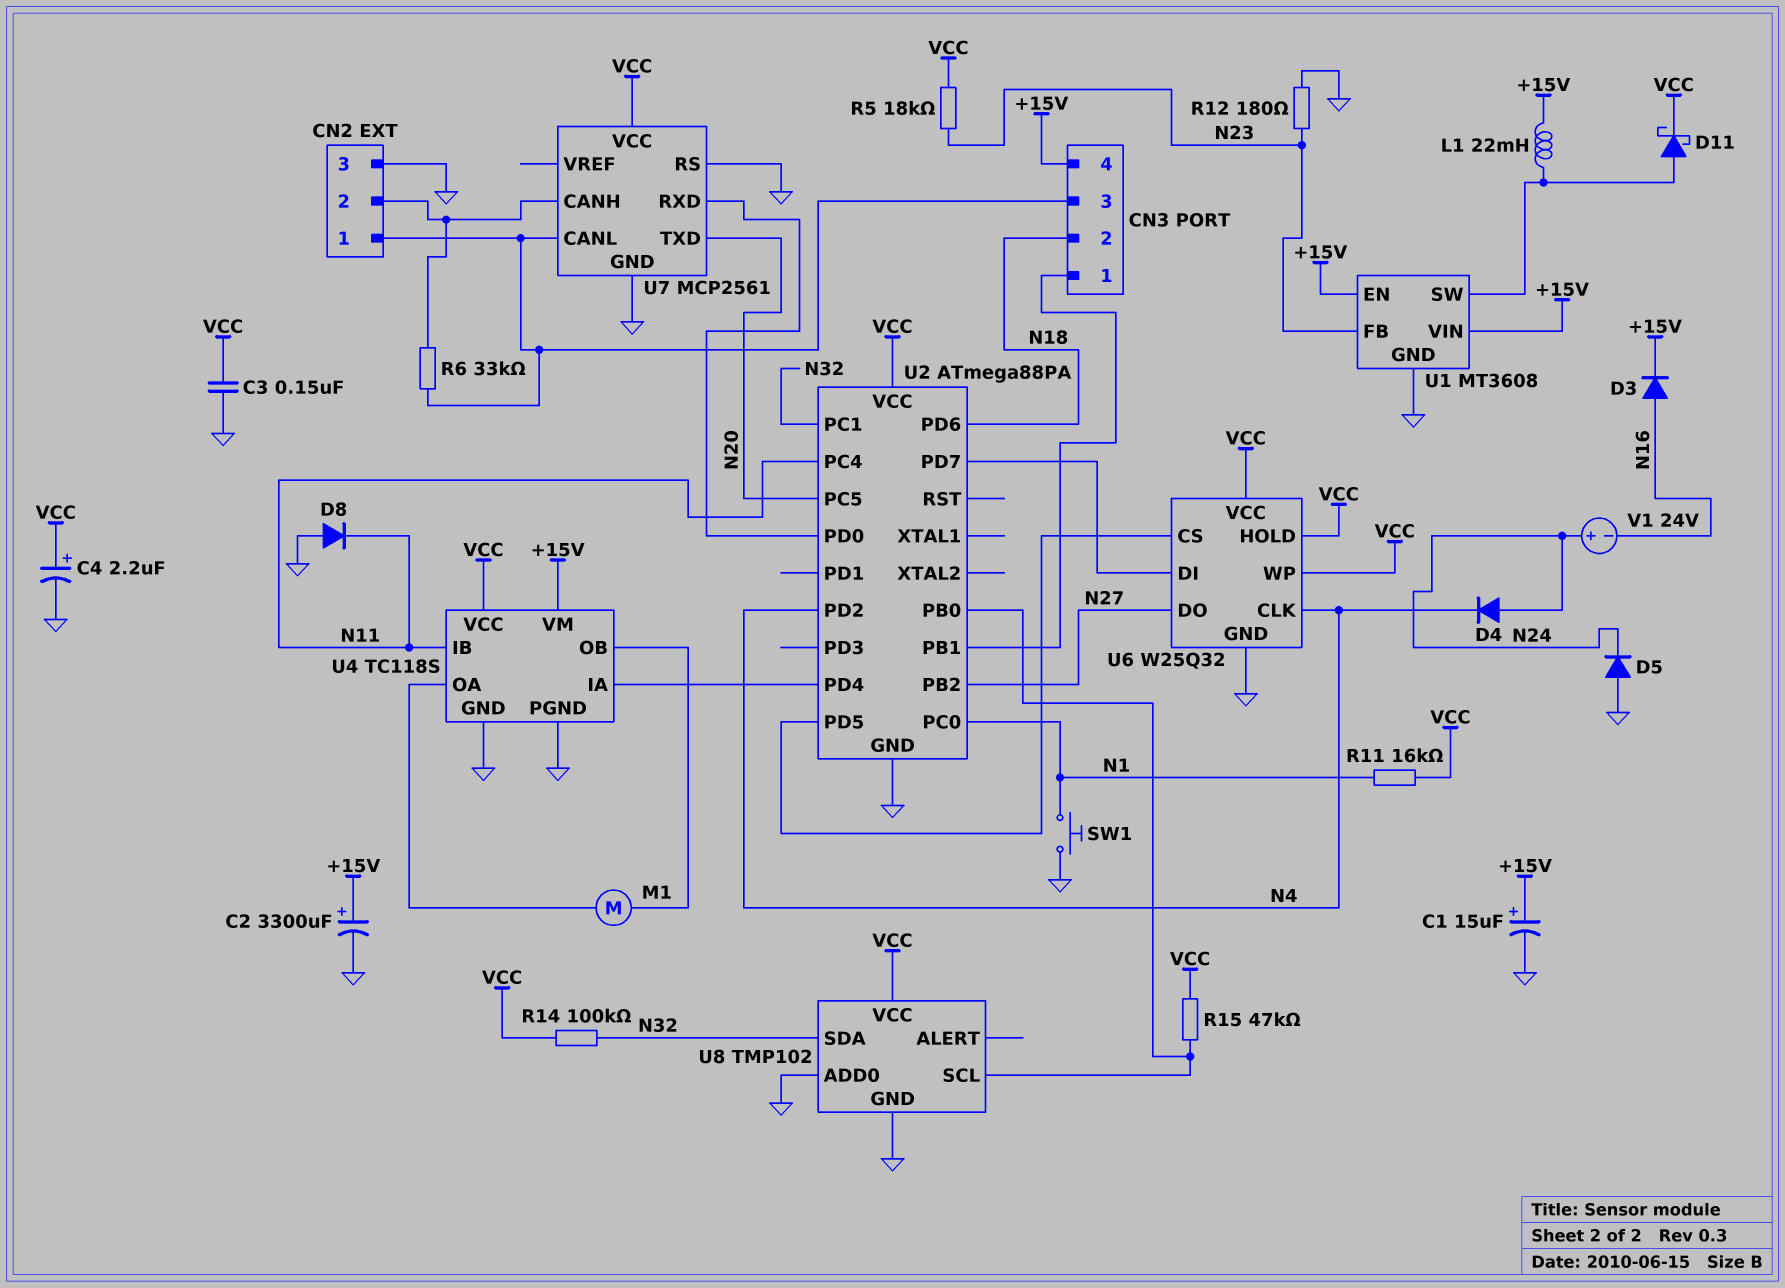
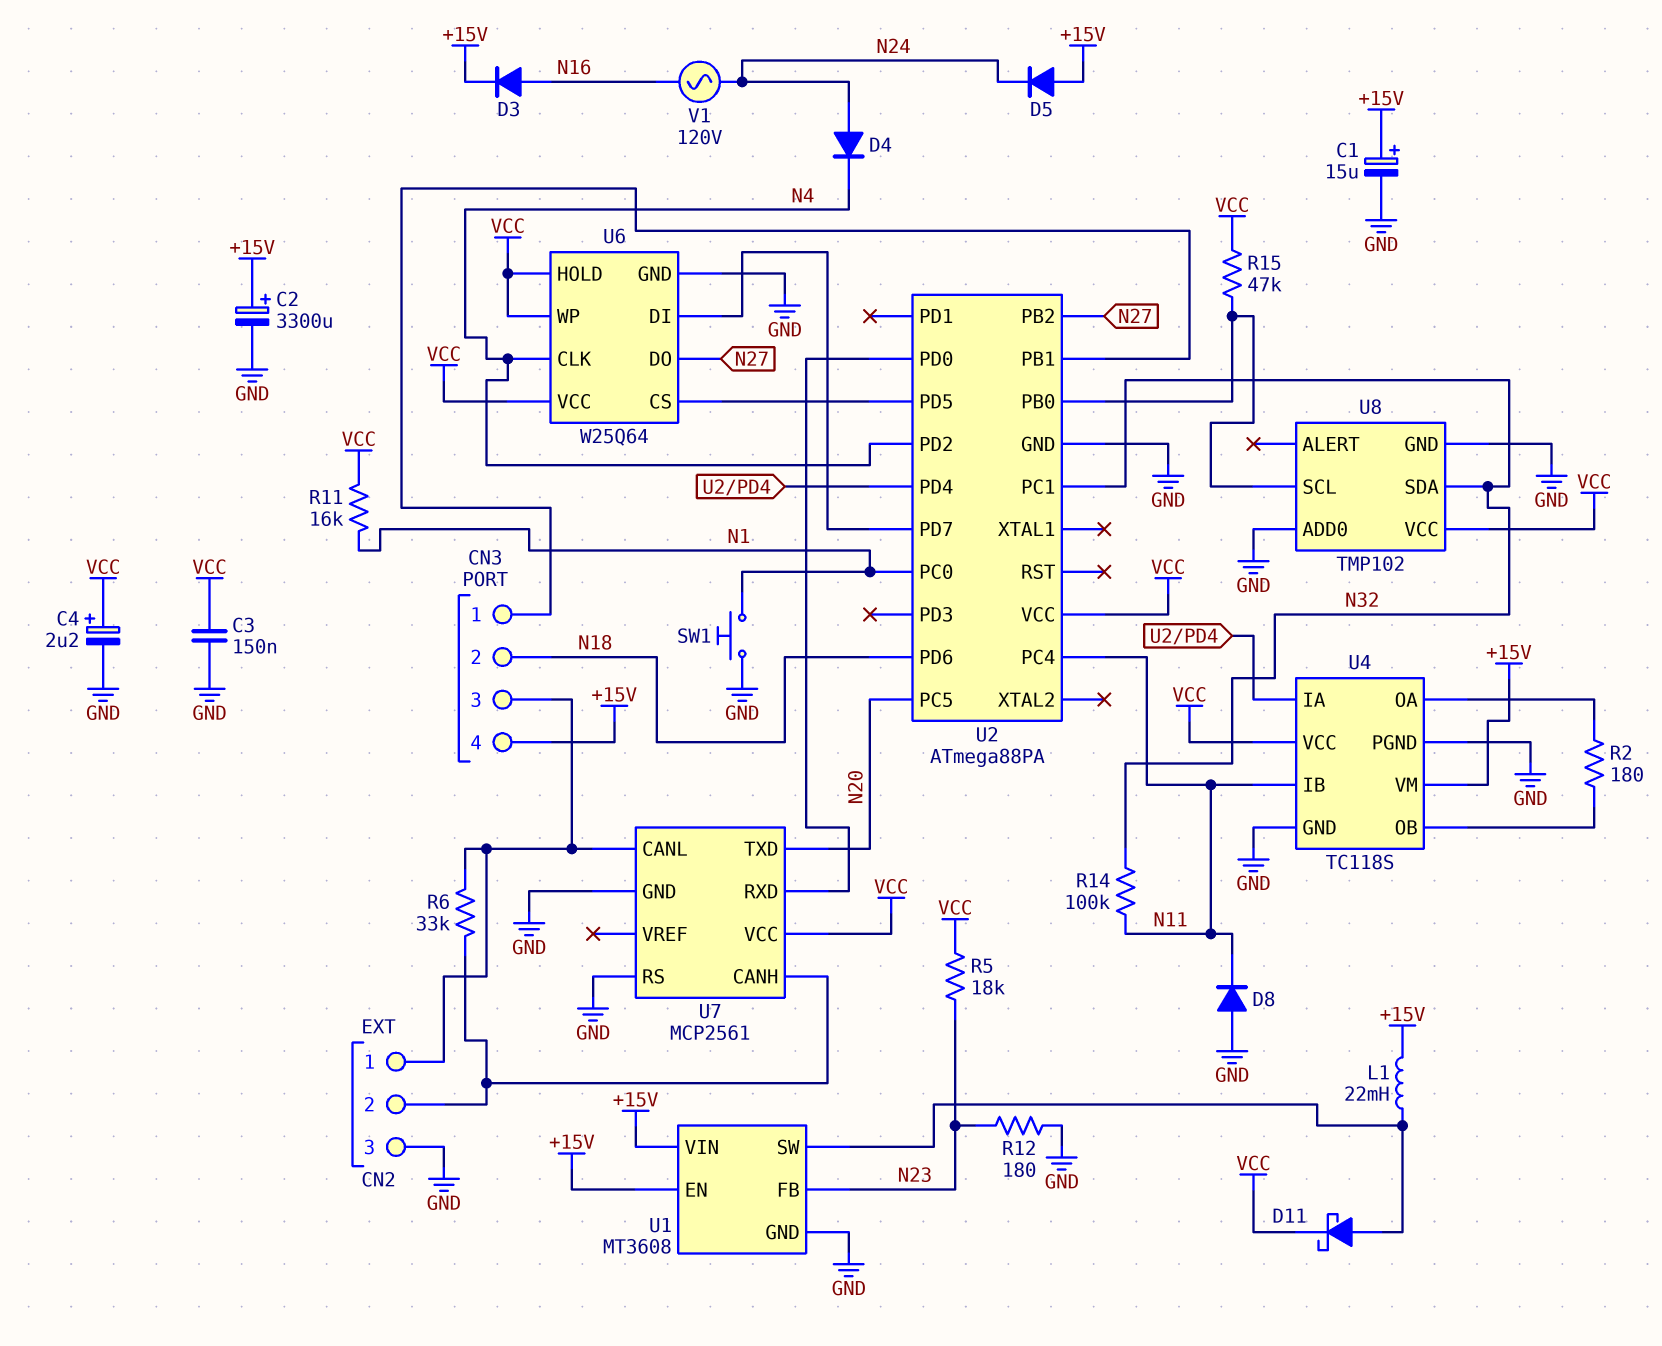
D5: diode (A GND, K N24) -> diode (A +15V, K N24)
M1: motor (U4/OA, U4/OB) -> none
R2: none -> 180 (U4/OA, U4/OB)
R14: 100k (N32, VCC) -> 100k (N11, N32)
U6: W25Q32 -> W25Q64
V1: 24V (plus N24, minus N16) -> AC 120V (N16, N24)

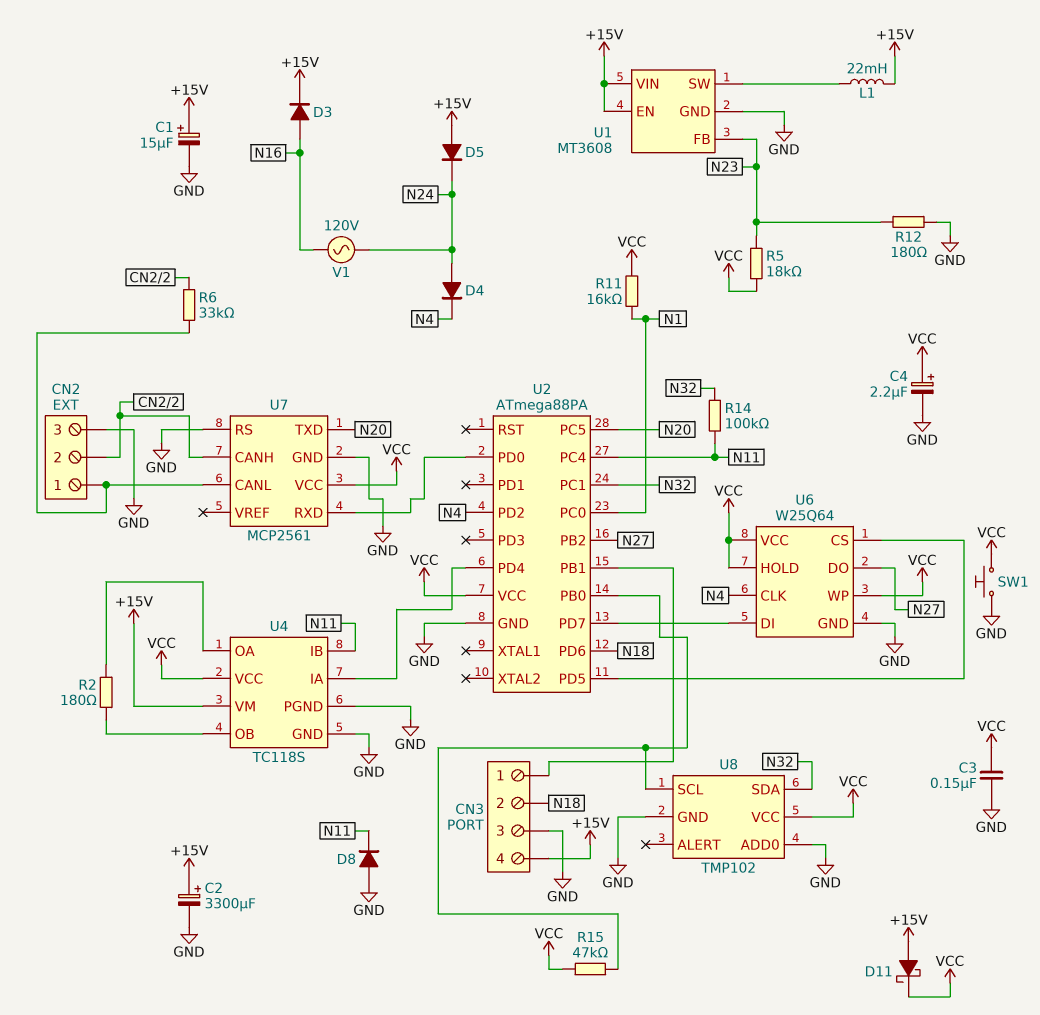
CN3 pin 3: CN2/1 -> GND
D11: schottky (A U1/SW, K VCC) -> schottky (A +15V, K VCC)
SW1: button (GND, N1) -> button (GND, VCC)

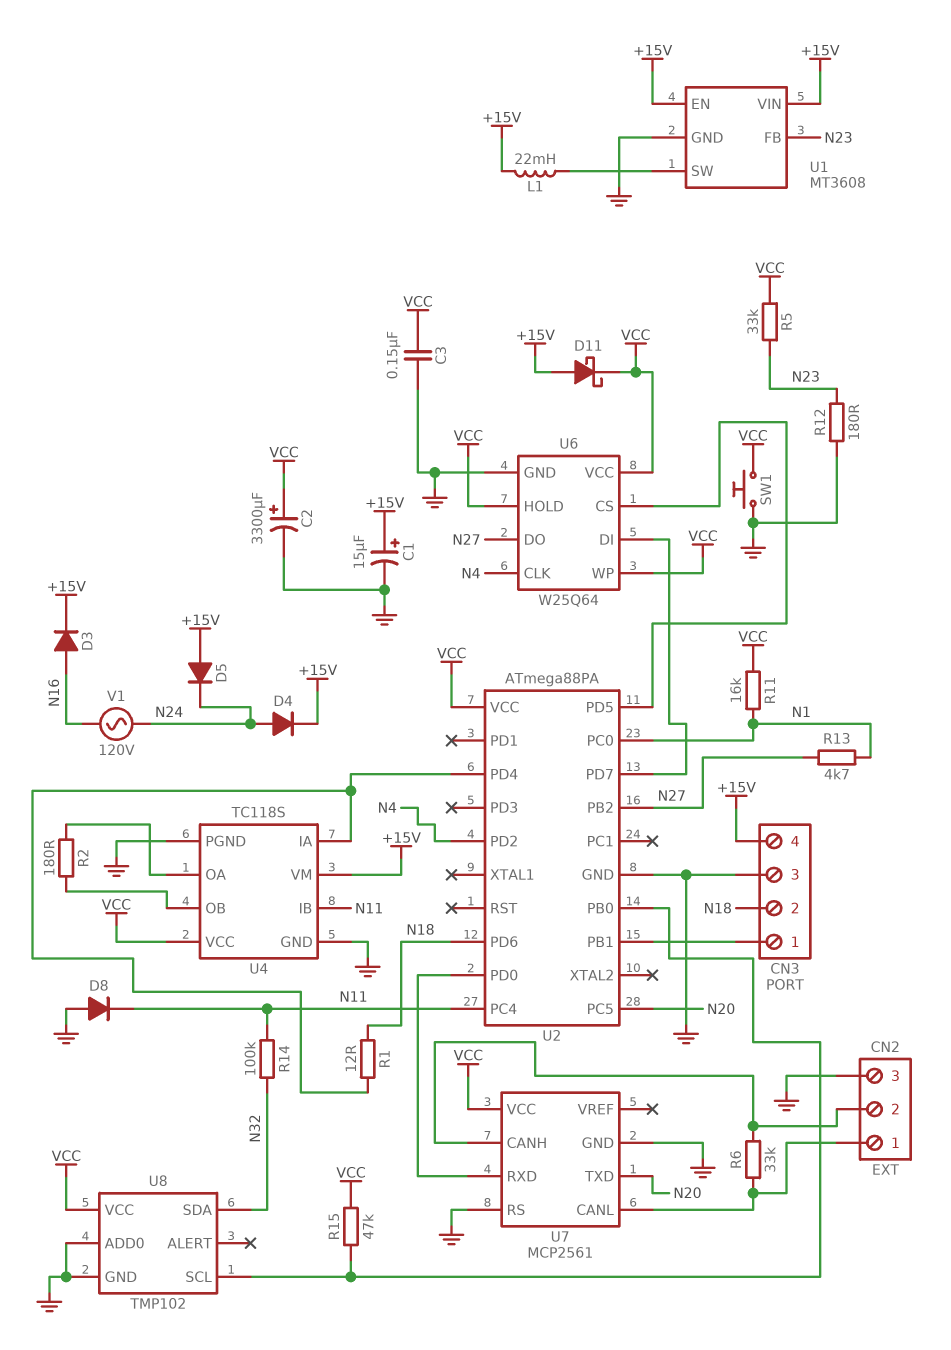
C2: 3300uF (plus +15V, minus GND) -> 3300uF (plus VCC, minus GND)
C4: 2.2uF (plus VCC, minus GND) -> none
D4: diode (A N24, K N4) -> diode (A N24, K +15V)
R1: none -> 12 (N18, U2/PD4)
R5: 18k (N23, VCC) -> 33k (N23, VCC)
R13: none -> 4.7k (N1, N27)
U2 pin PC1: N32 -> none

